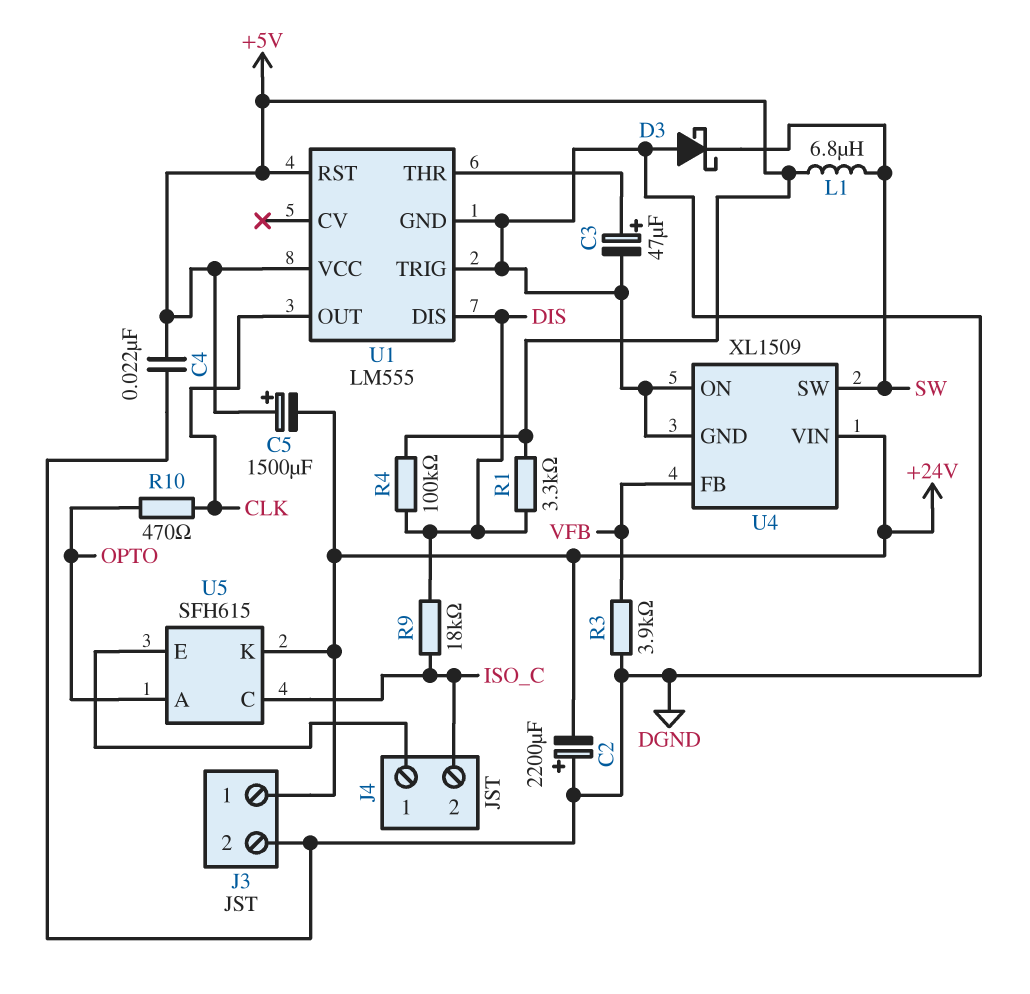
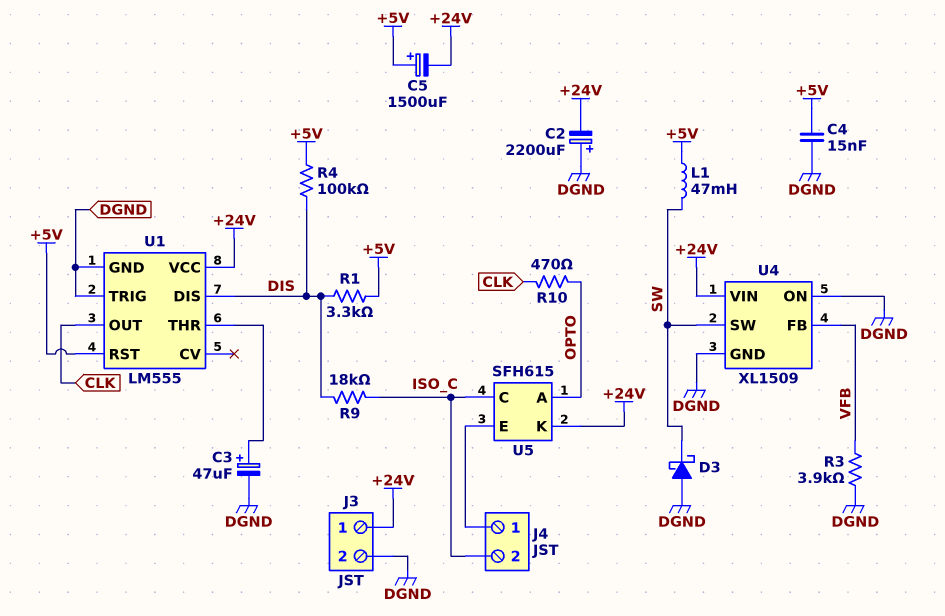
C4: 22nF (+5V, DGND) -> 15nF (+5V, DGND)
L1: 6.8uH (+5V, SW) -> 47mH (+5V, SW)
U1 pin VCC: +5V -> +24V

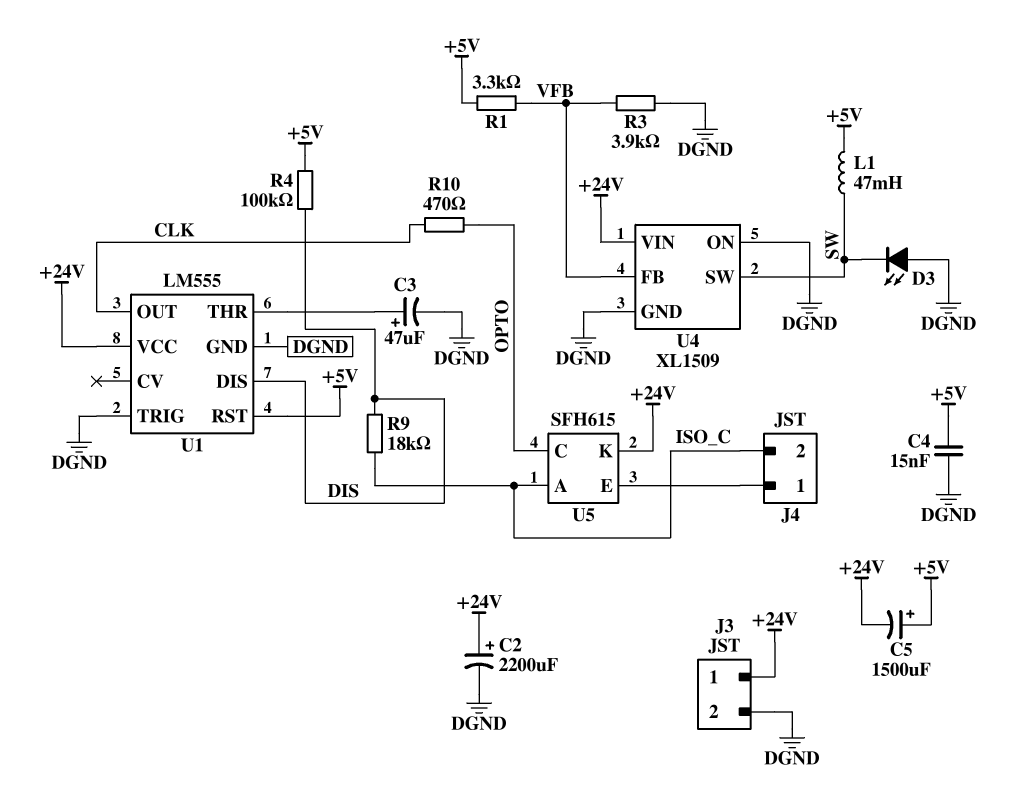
C2: 2200uF (plus DGND, minus +24V) -> 2200uF (plus +24V, minus DGND)
D3: schottky (A DGND, K SW) -> LED (A DGND, K SW)
R1: 3.3k (+5V, DIS) -> 3.3k (+5V, VFB)
U5 pin A: OPTO -> ISO_C
U5 pin C: ISO_C -> OPTO

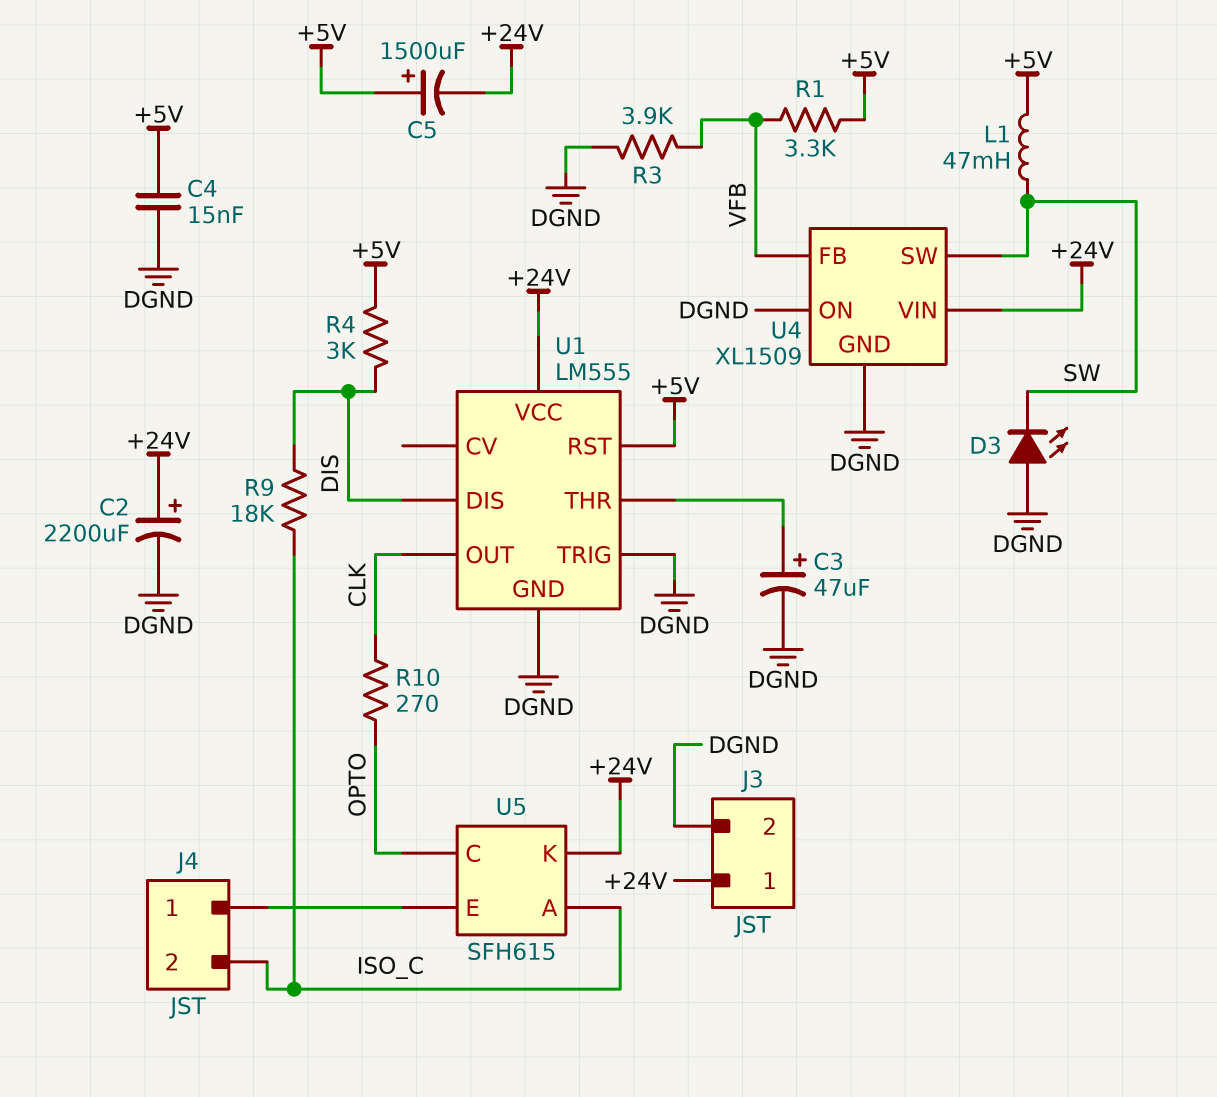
R4: 100k (+5V, DIS) -> 3k (+5V, DIS)
R10: 470 (CLK, OPTO) -> 270 (CLK, OPTO)

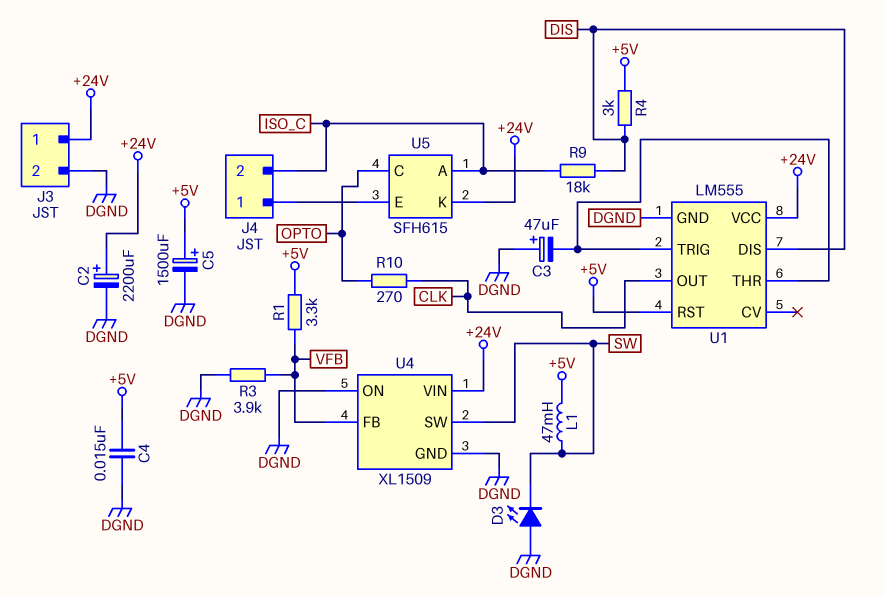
C3: 47uF (plus U1/THR, minus DGND) -> 47uF (plus DGND, minus U1/THR)
C5: 1500uF (plus +5V, minus +24V) -> 1500uF (plus +5V, minus DGND)
U1 pin TRIG: DGND -> U1/THR

